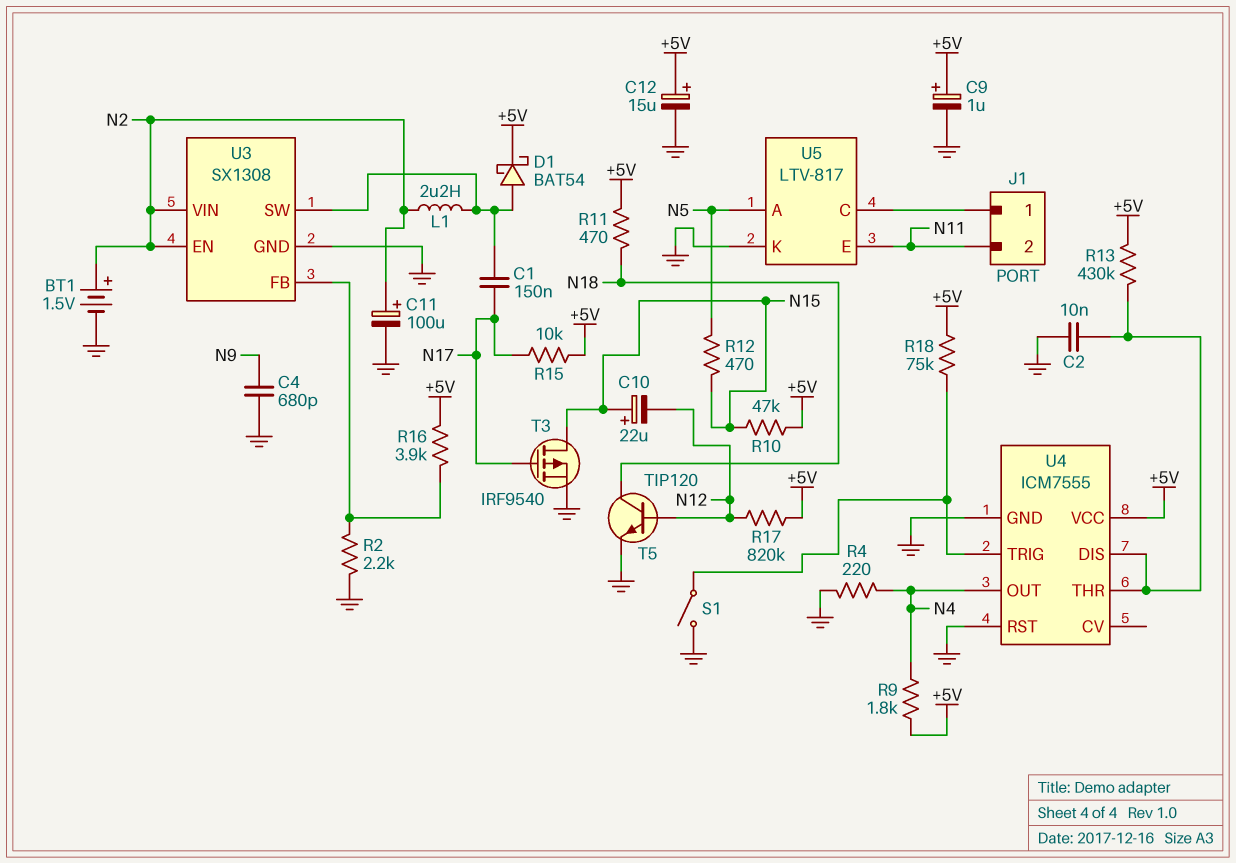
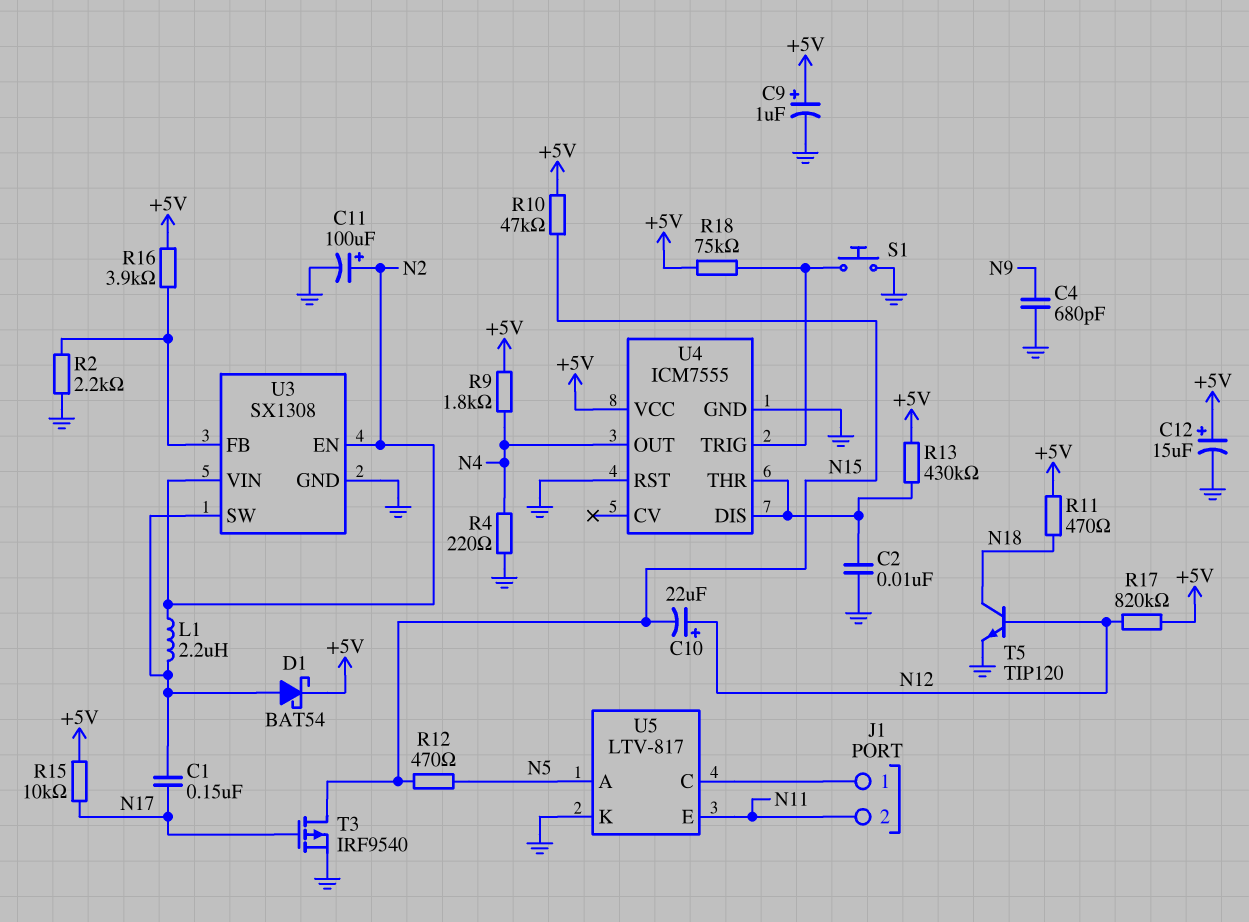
BT1: 1.5V (plus N2, minus GND) -> none
C10: 22uF (plus N15, minus N12) -> 22uF (plus N12, minus N15)
S1: switch (GND, U4/TRIG) -> button (GND, U4/TRIG)

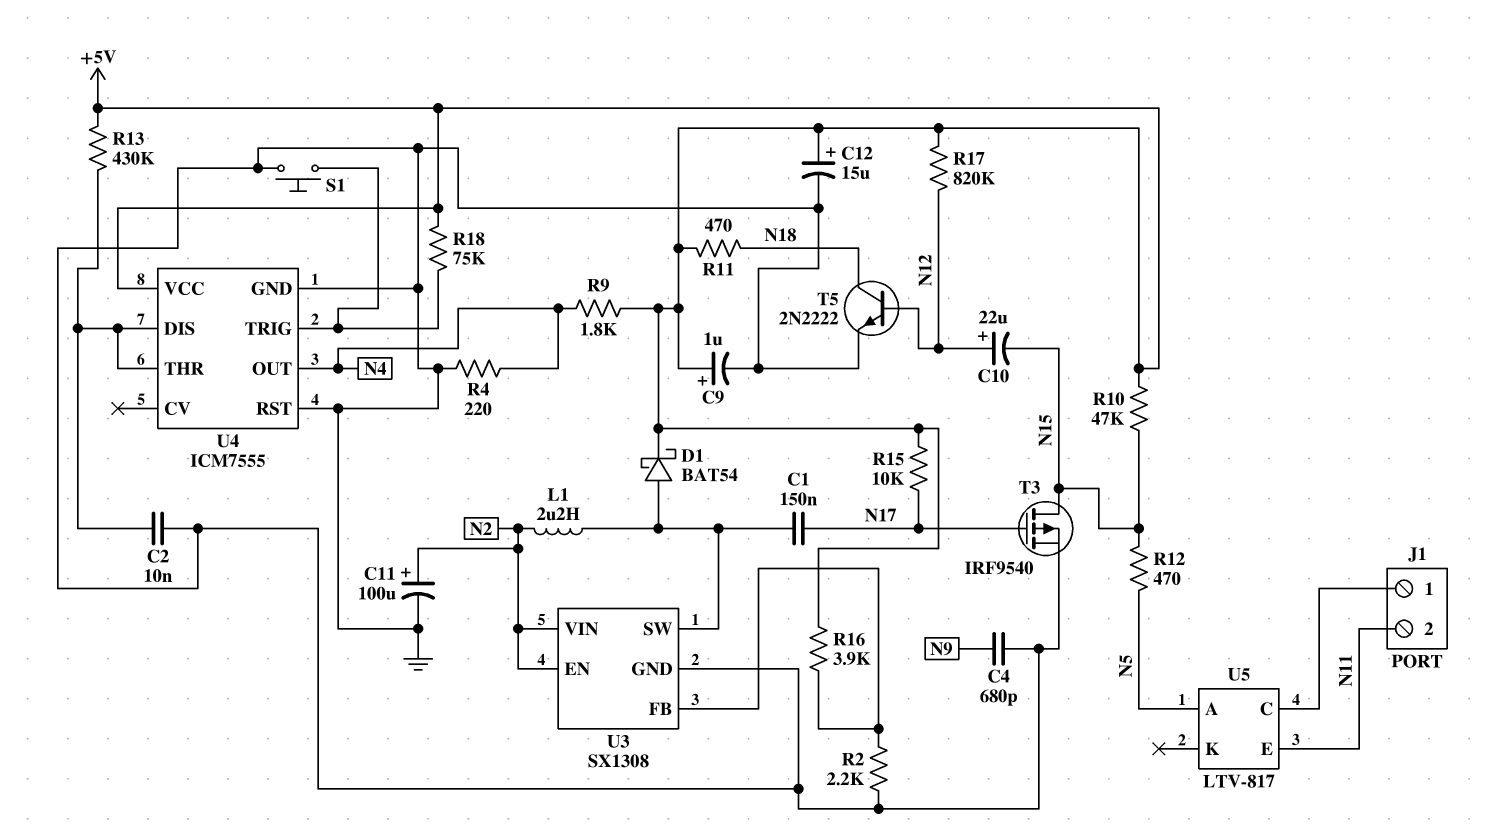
T5: NPN TIP120 (B N12, C N18, E GND) -> NPN 2N2222 (B N12, C N18, E GND)
U5 pin K: GND -> none

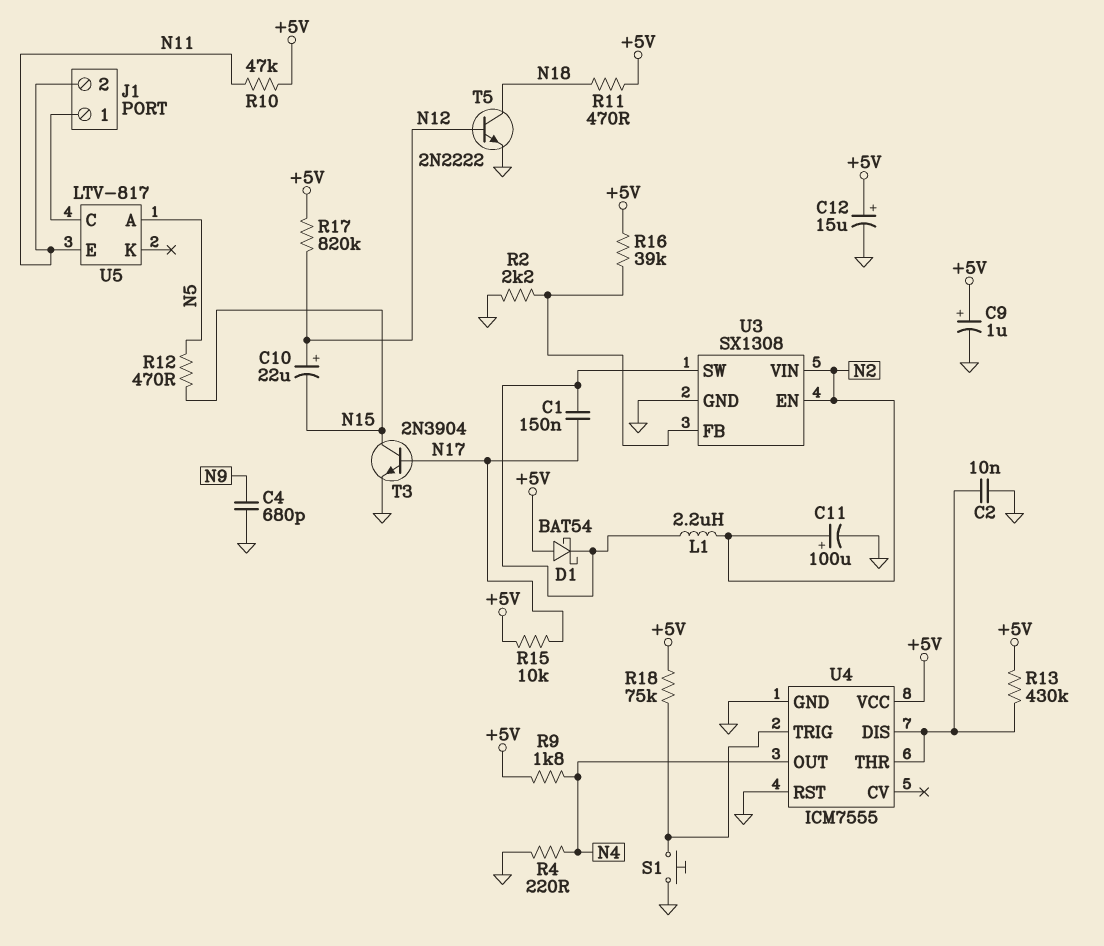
D1: schottky BAT54 (A U3/SW, K +5V) -> schottky BAT54 (A +5V, K U3/SW)
R10: 47k (+5V, N15) -> 47k (+5V, N11)
R16: 3.9k (+5V, U3/FB) -> 39k (+5V, U3/FB)
T3: PMOS IRF9540 (G N17, D N15, S GND) -> NPN 2N3904 (B N17, C N15, E GND)

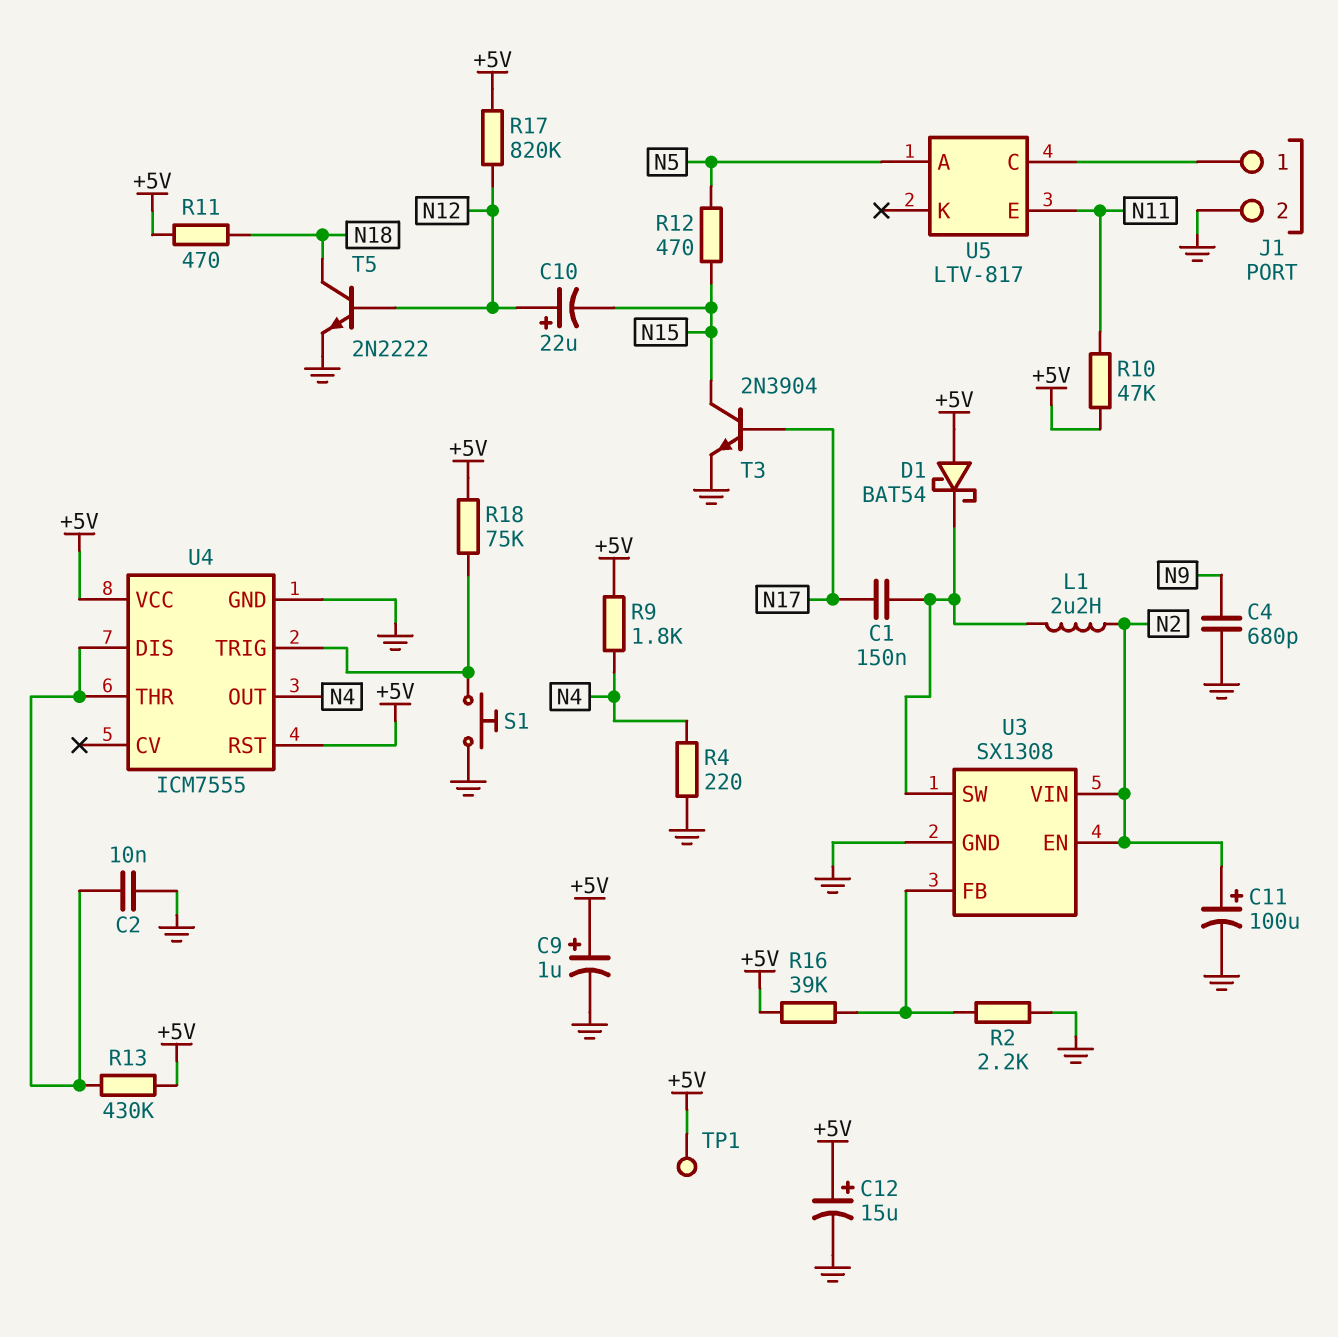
J1 pin 2: N11 -> GND
R15: 10k (+5V, N17) -> none
TP1: none -> test point (+5V)
U4 pin RST: GND -> +5V

